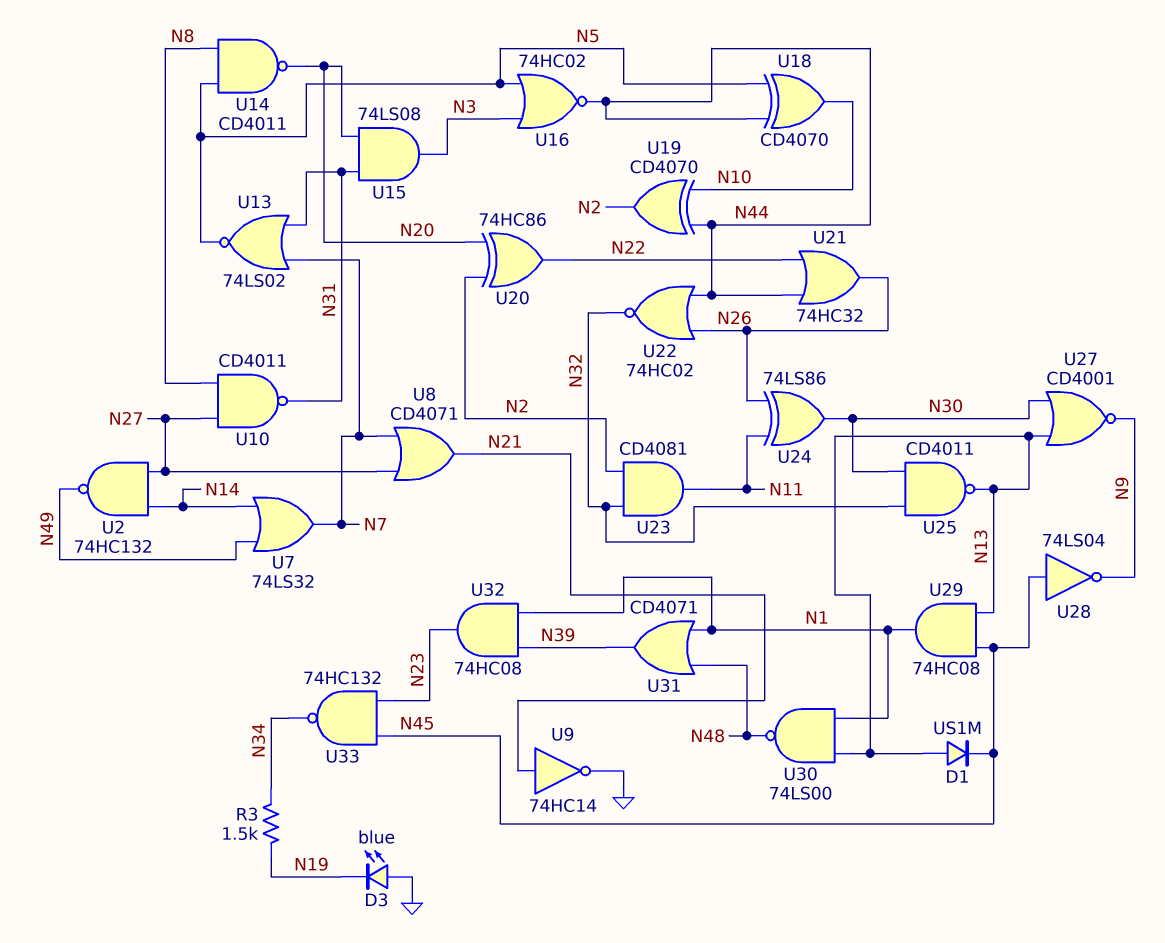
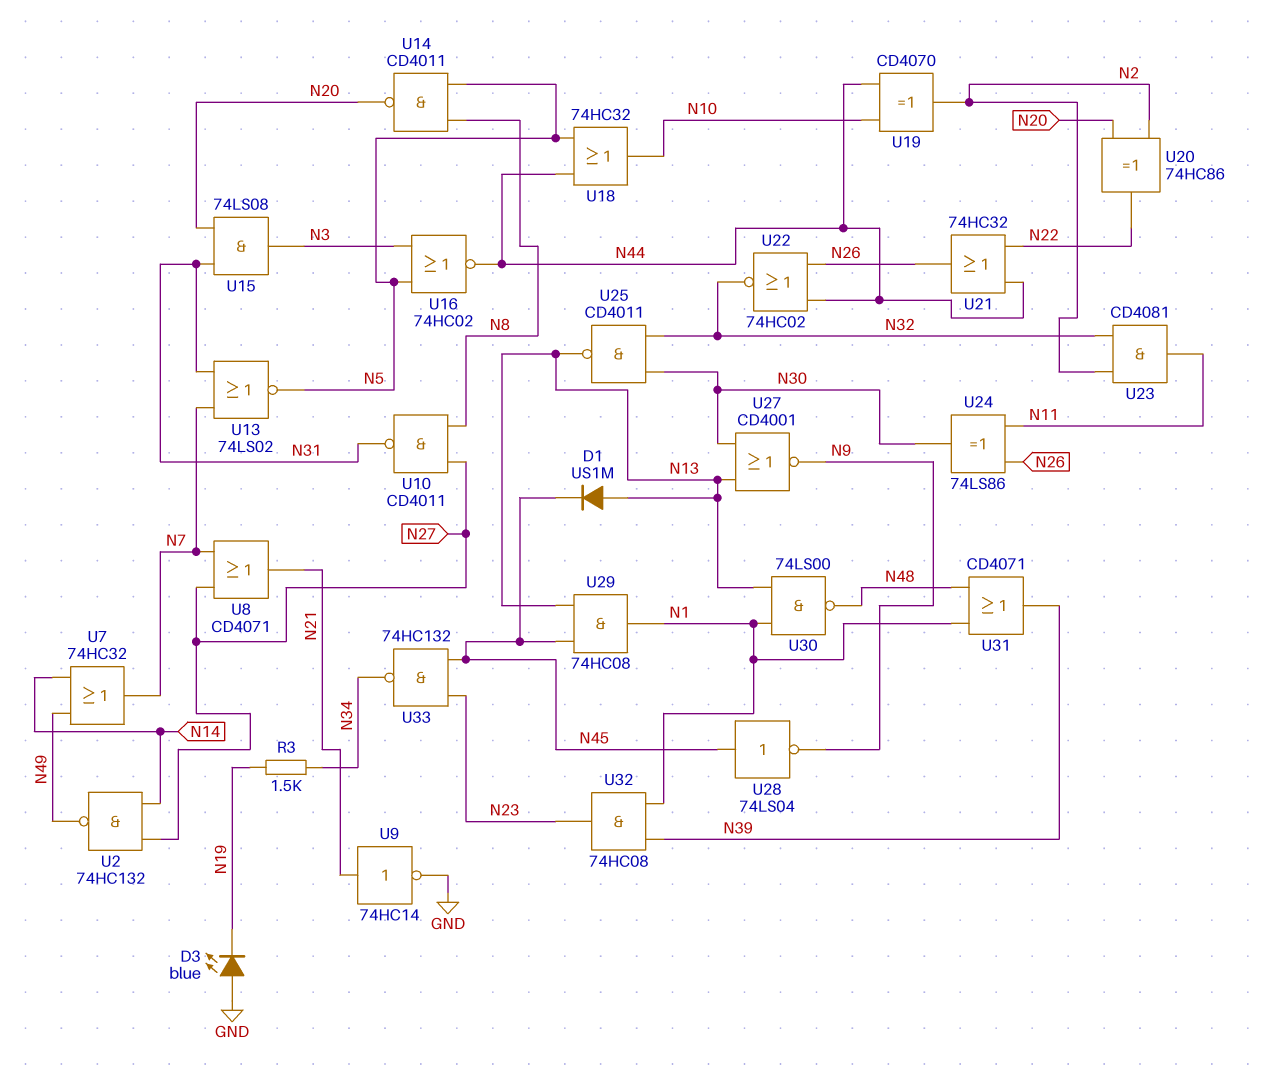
U7: OR 74LS32 (in N14, in N49, out N7) -> OR 74HC32 (in N14, in N49, out N7)
U18: XOR CD4070 (in N5, in N44, out N10) -> OR 74HC32 (in N5, in N44, out N10)

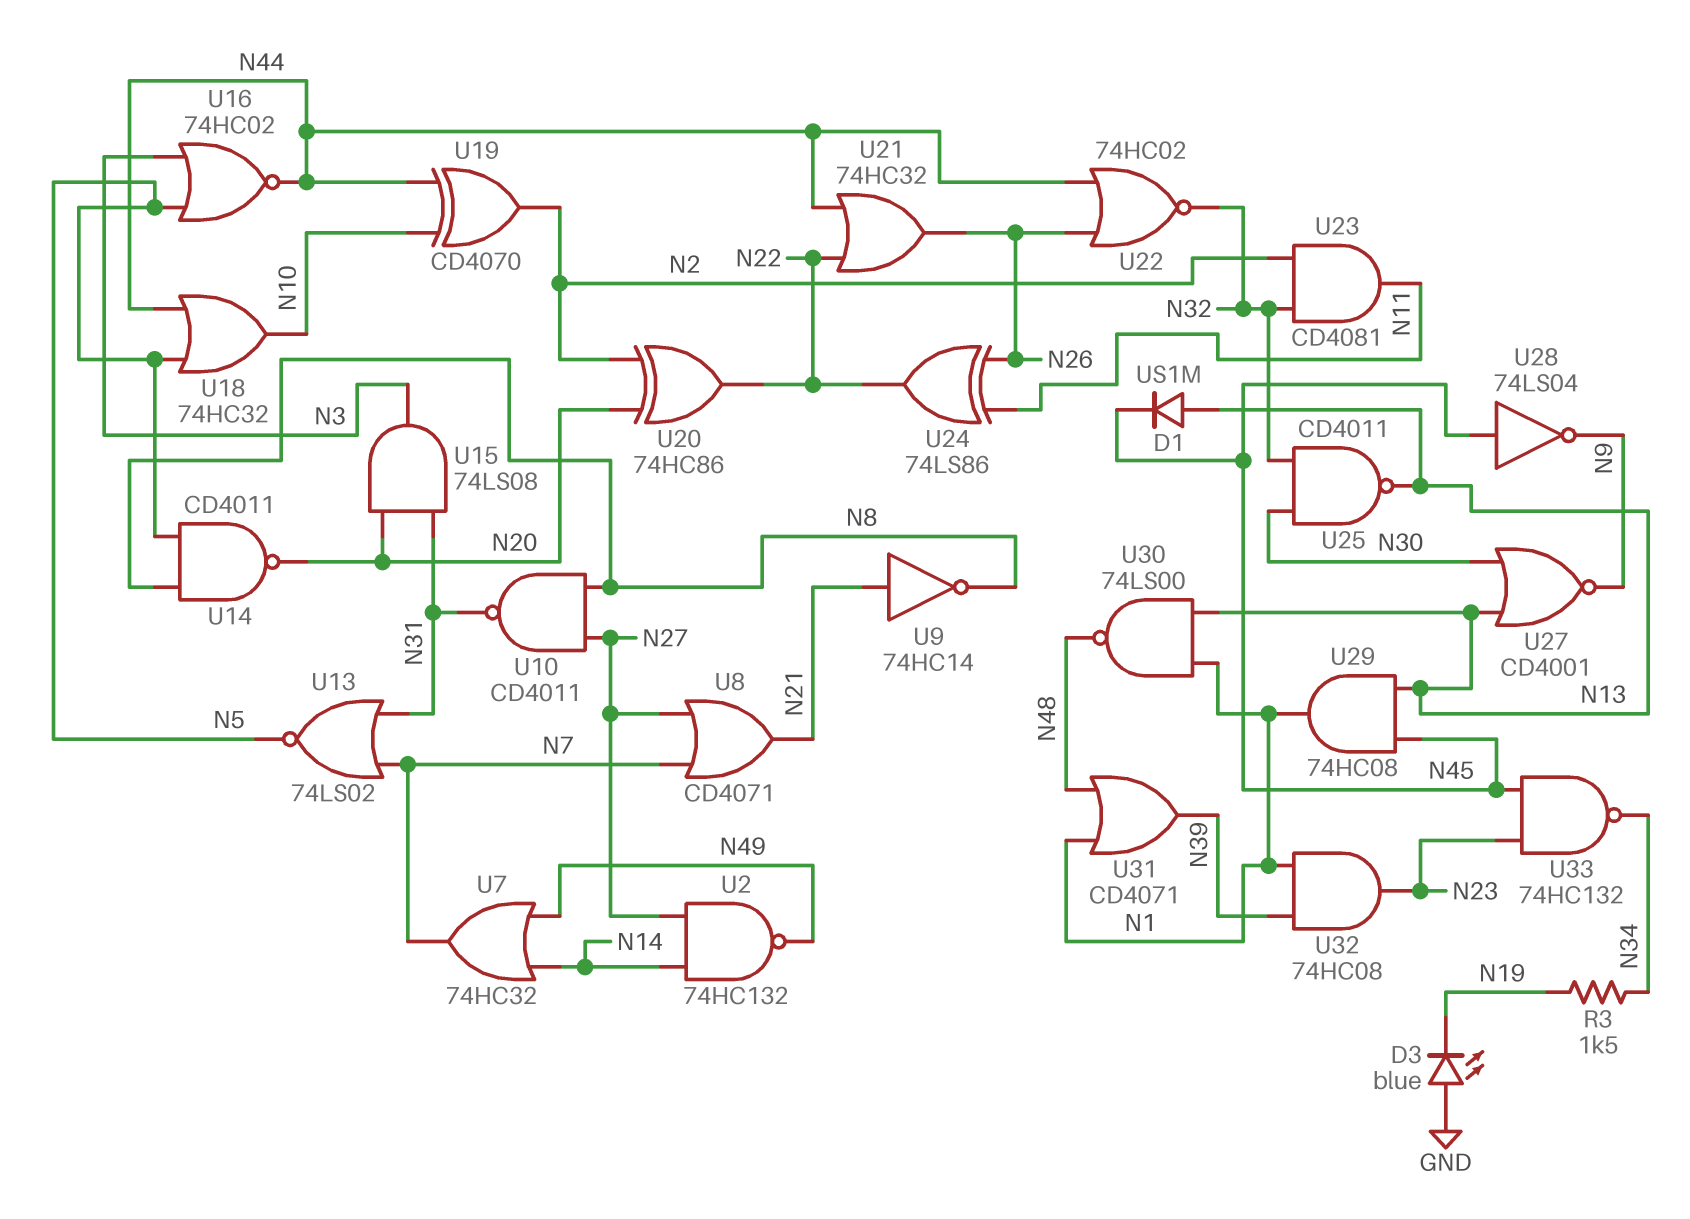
U9: NOT 74HC14 (in N21, out GND) -> NOT 74HC14 (in N21, out N8)
U24: XOR 74LS86 (in N11, in N26, out N30) -> XOR 74LS86 (in N11, in N26, out N22)

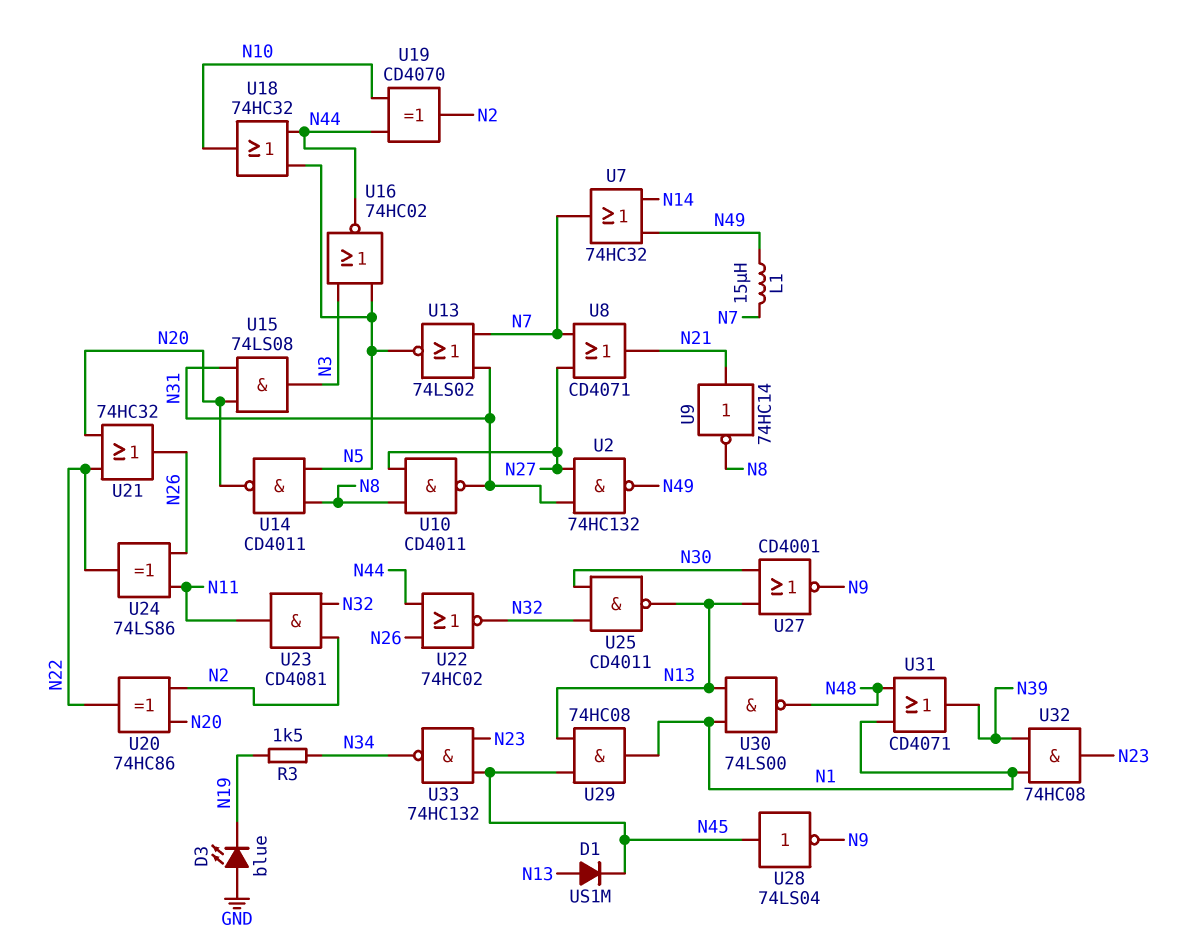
L1: none -> 15uH (N7, N49)
U2: NAND 74HC132 (in N14, in N27, out N49) -> NAND 74HC132 (in N27, in N31, out N49)
U21: OR 74HC32 (in N22, in N44, out N26) -> OR 74HC32 (in N20, in N22, out N26)

